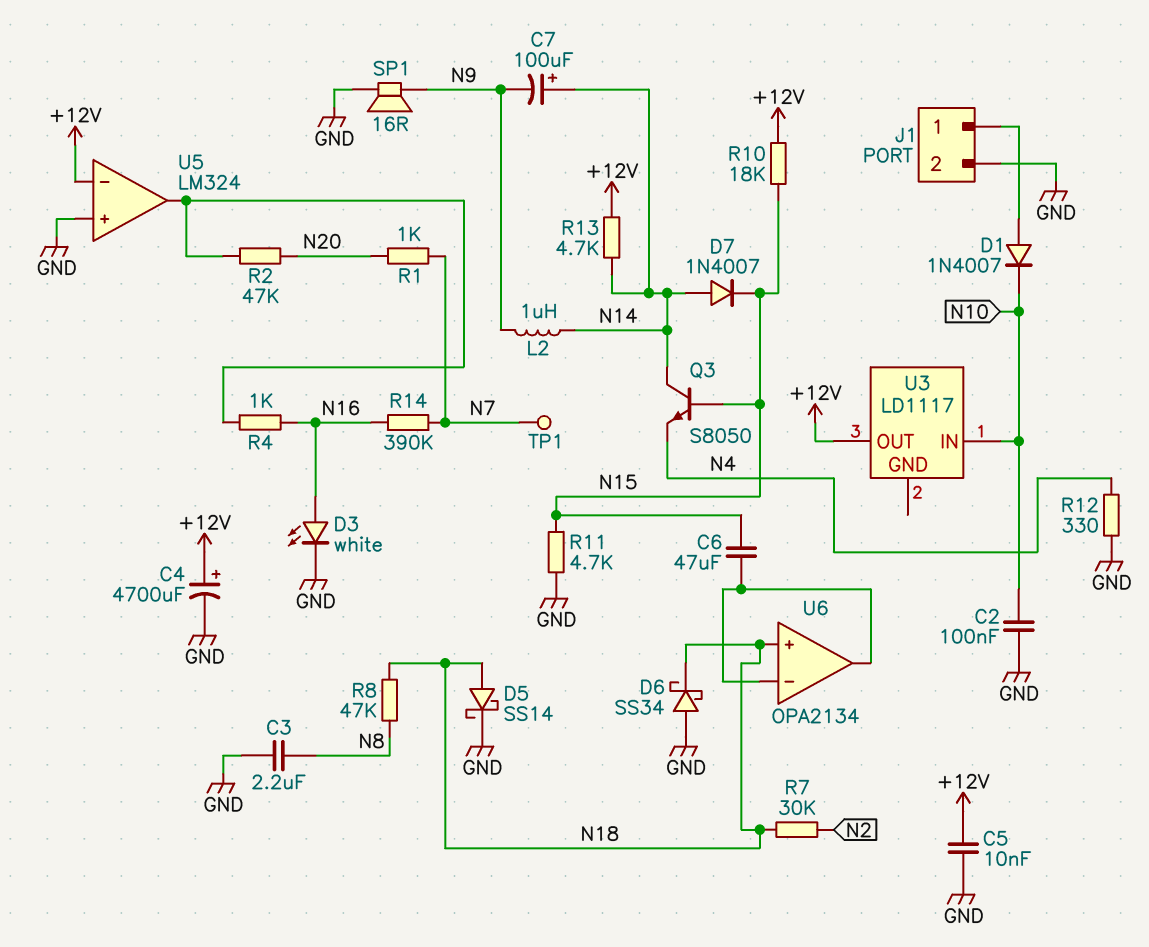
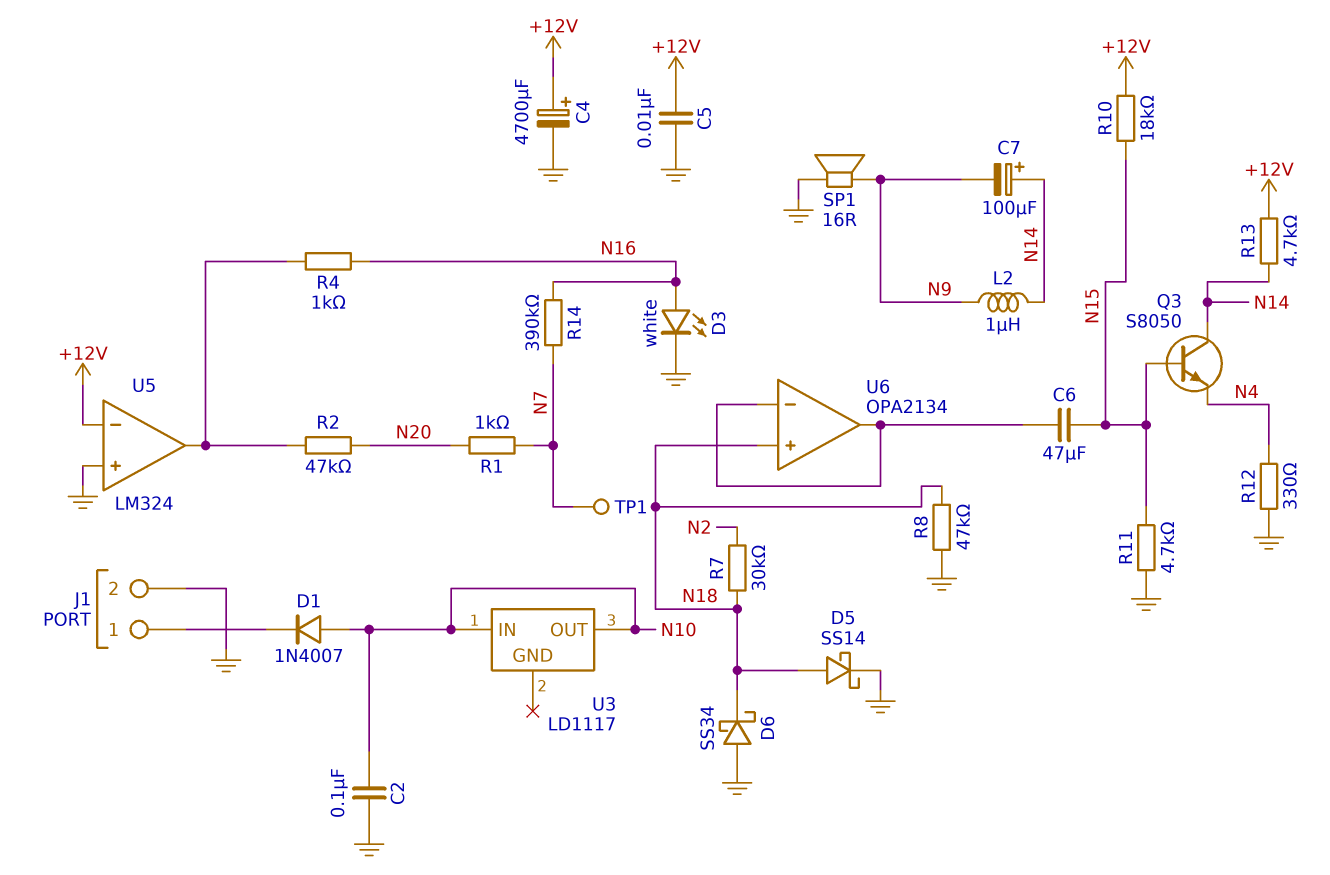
C3: 2.2uF (GND, N8) -> none
D1: diode 1N4007 (A J1/1, K N10) -> diode 1N4007 (A N10, K J1/1)
D7: diode 1N4007 (A N14, K N15) -> none
R8: 47k (N8, N18) -> 47k (GND, N18)
U3 pin OUT: +12V -> N10

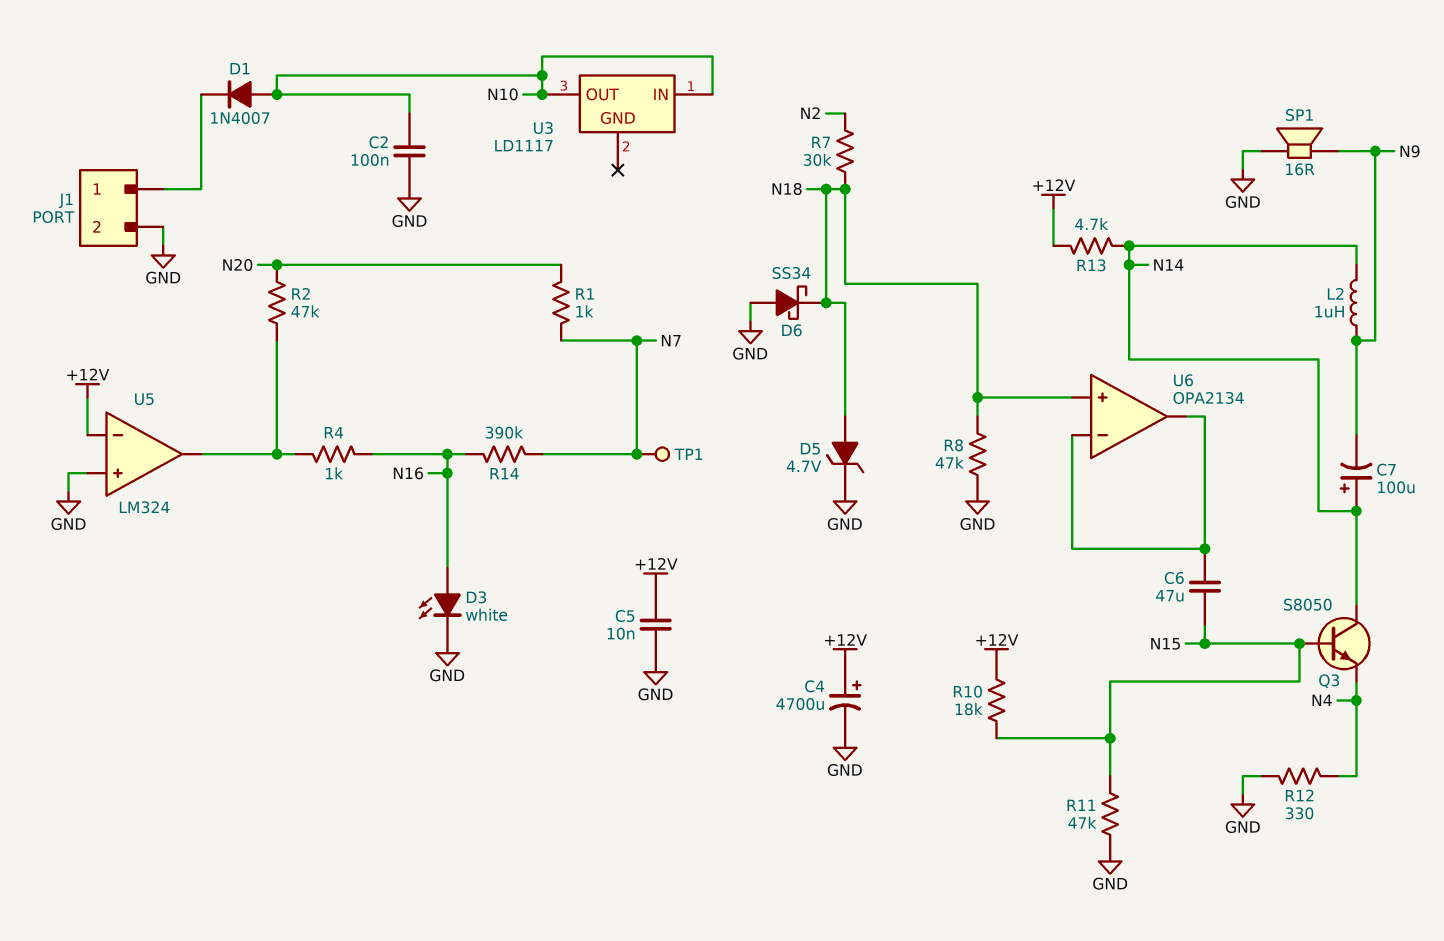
D5: schottky SS14 (A N18, K GND) -> zener 4.7V (A N18, K GND)
R11: 4.7k (GND, N15) -> 47k (GND, N15)

